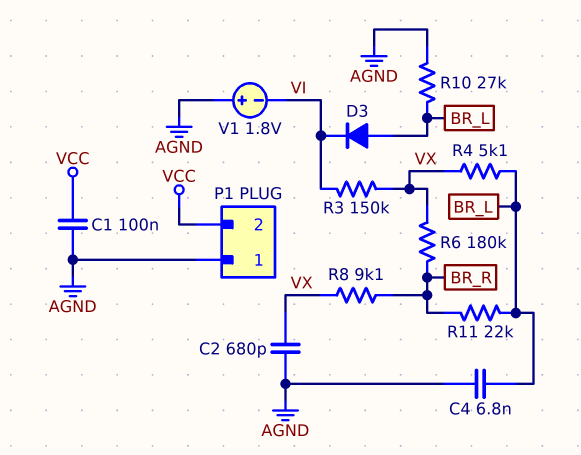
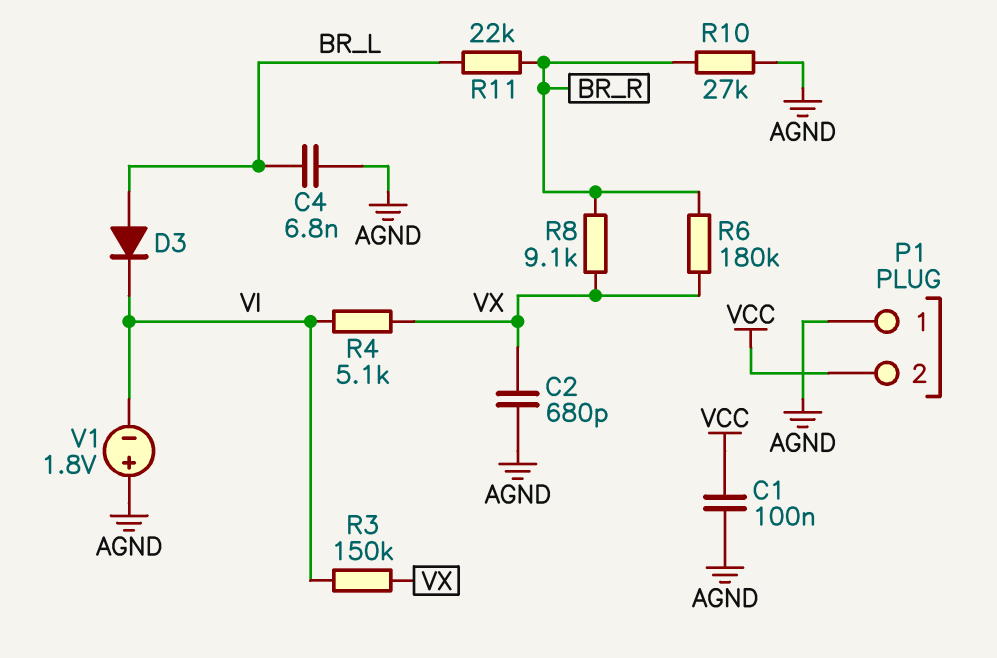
R4: 5.1k (BR_L, VX) -> 5.1k (VI, VX)
R10: 27k (AGND, BR_L) -> 27k (AGND, BR_R)

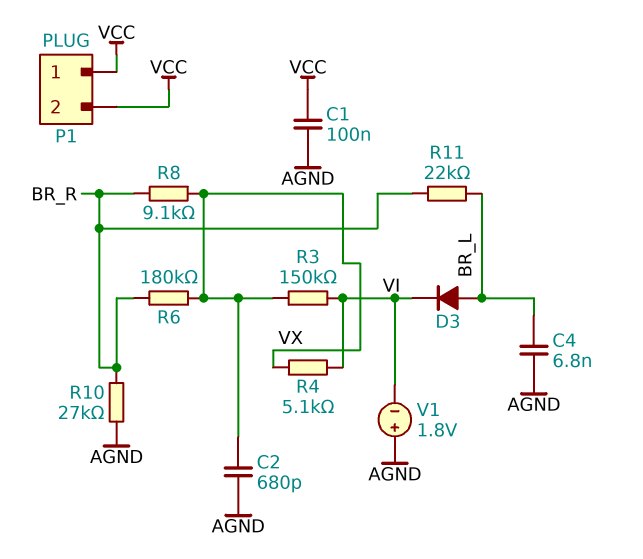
P1 pin 1: AGND -> VCC

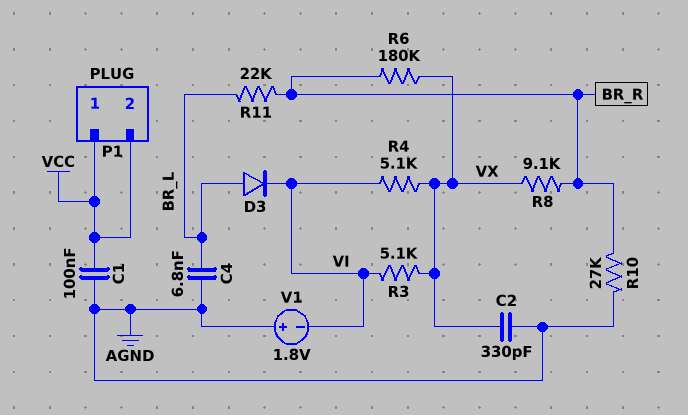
C2: 680pF (AGND, VX) -> 330pF (AGND, VX)
R3: 150k (VI, VX) -> 5.1k (VI, VX)

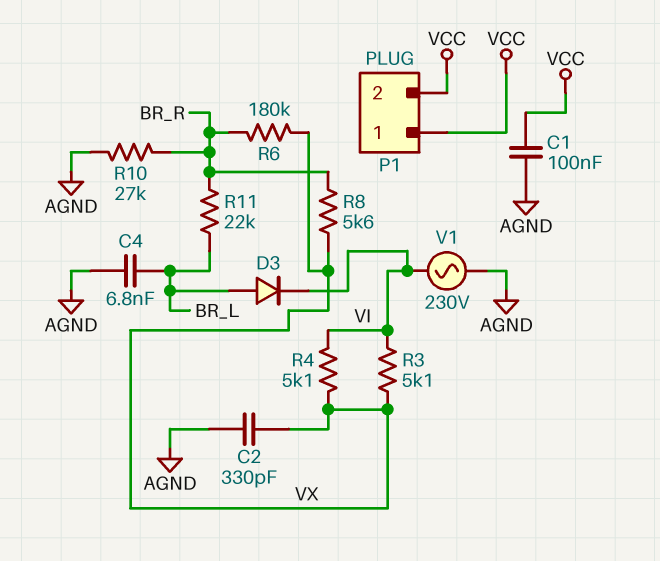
R8: 9.1k (BR_R, VX) -> 5.6k (BR_R, VX)
V1: 1.8V (plus AGND, minus VI) -> AC 230V (AGND, VI)

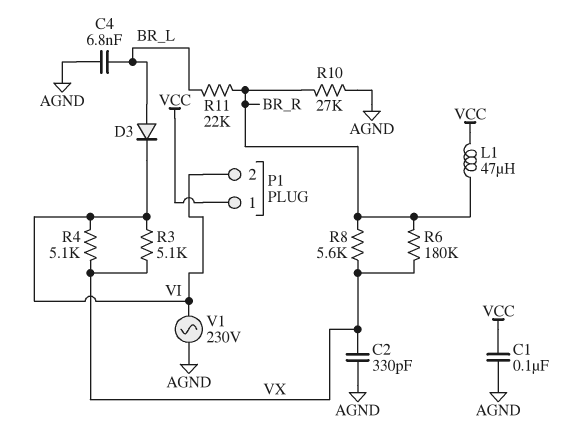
L1: none -> 47uH (BR_R, VCC)
P1 pin 2: VCC -> VI

